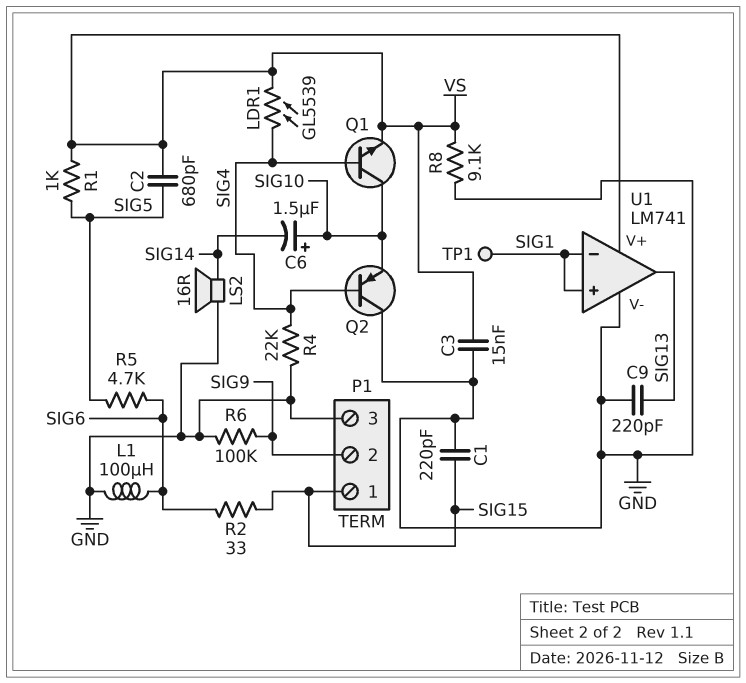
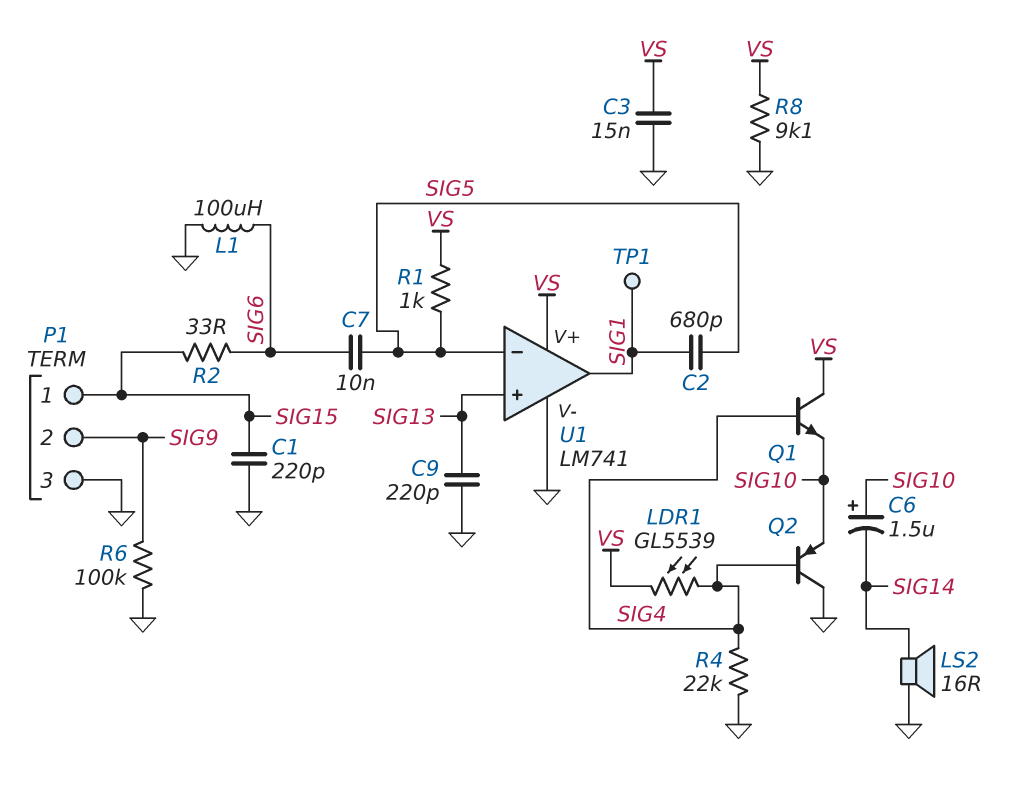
C2: 680pF (SIG5, VS) -> 680pF (SIG1, SIG5)
C7: none -> 10nF (SIG5, SIG6)
Q1: NPN (B SIG4, C SIG10, E VS) -> NPN (B SIG4, C VS, E SIG10)
R5: 4.7k (SIG5, SIG6) -> none
U1 pin in+: SIG1 -> SIG13
U1 pin in-: SIG1 -> SIG5
U1 pin out: SIG13 -> SIG1

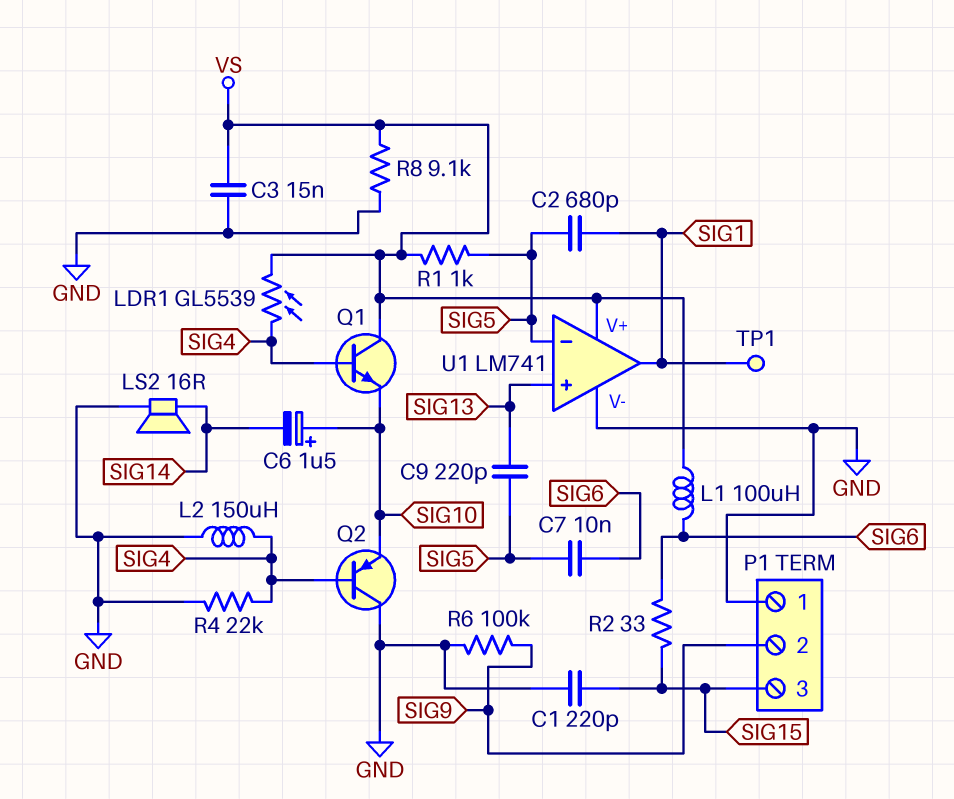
C9: 220pF (GND, SIG13) -> 220pF (SIG5, SIG13)
L1: 100uH (GND, SIG6) -> 100uH (SIG6, VS)
L2: none -> 150uH (GND, SIG4)
P1 pin 1: SIG15 -> GND
P1 pin 3: GND -> SIG15

